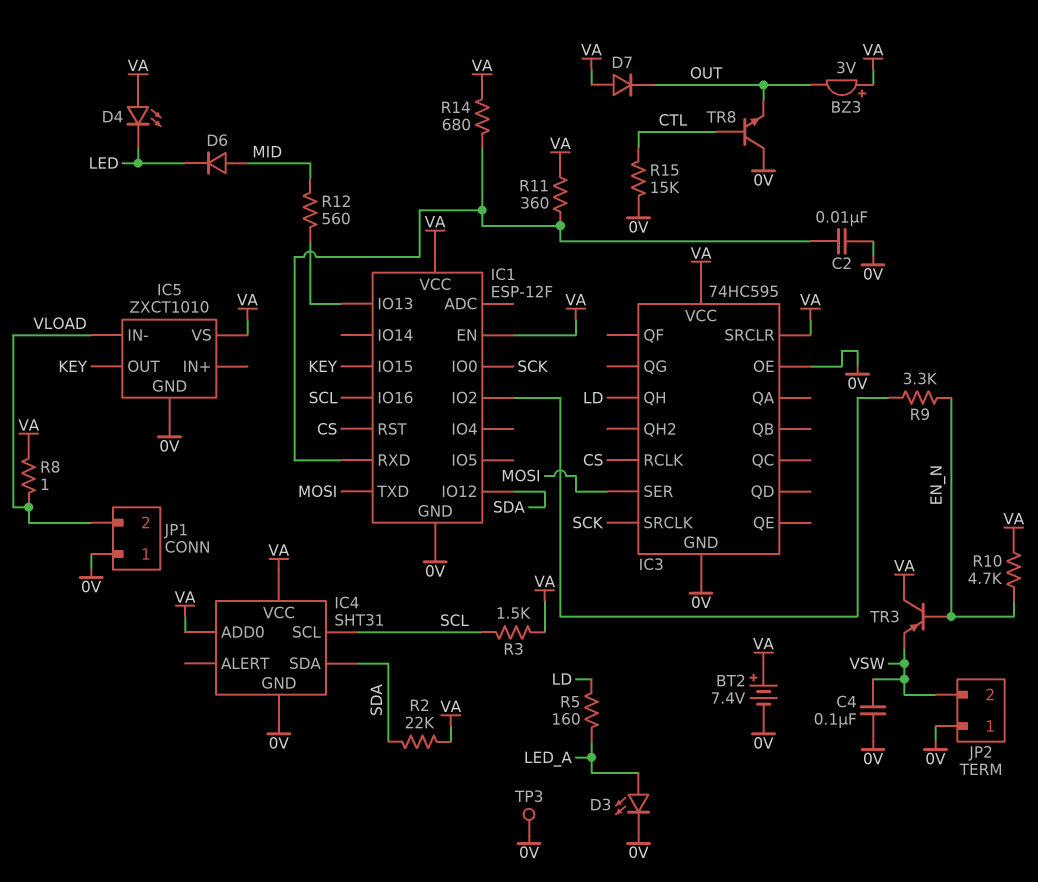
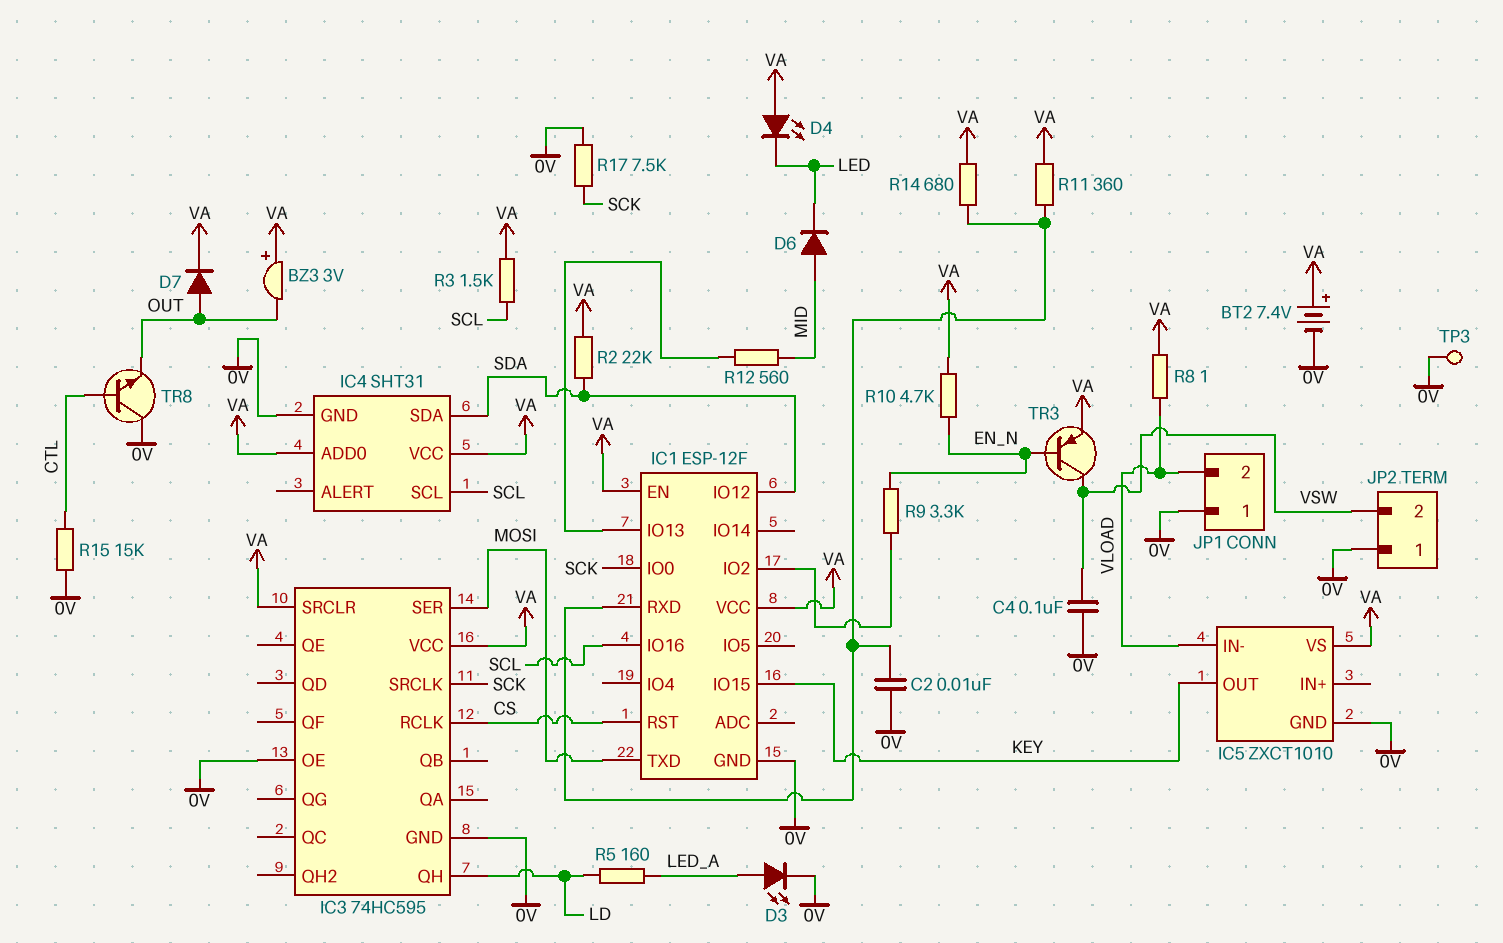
D7: diode (A VA, K OUT) -> diode (A OUT, K VA)
R17: none -> 7.5k (0V, SCK)
TR3: PNP (B EN_N, C VA, E VSW) -> PNP (B EN_N, C VSW, E VA)

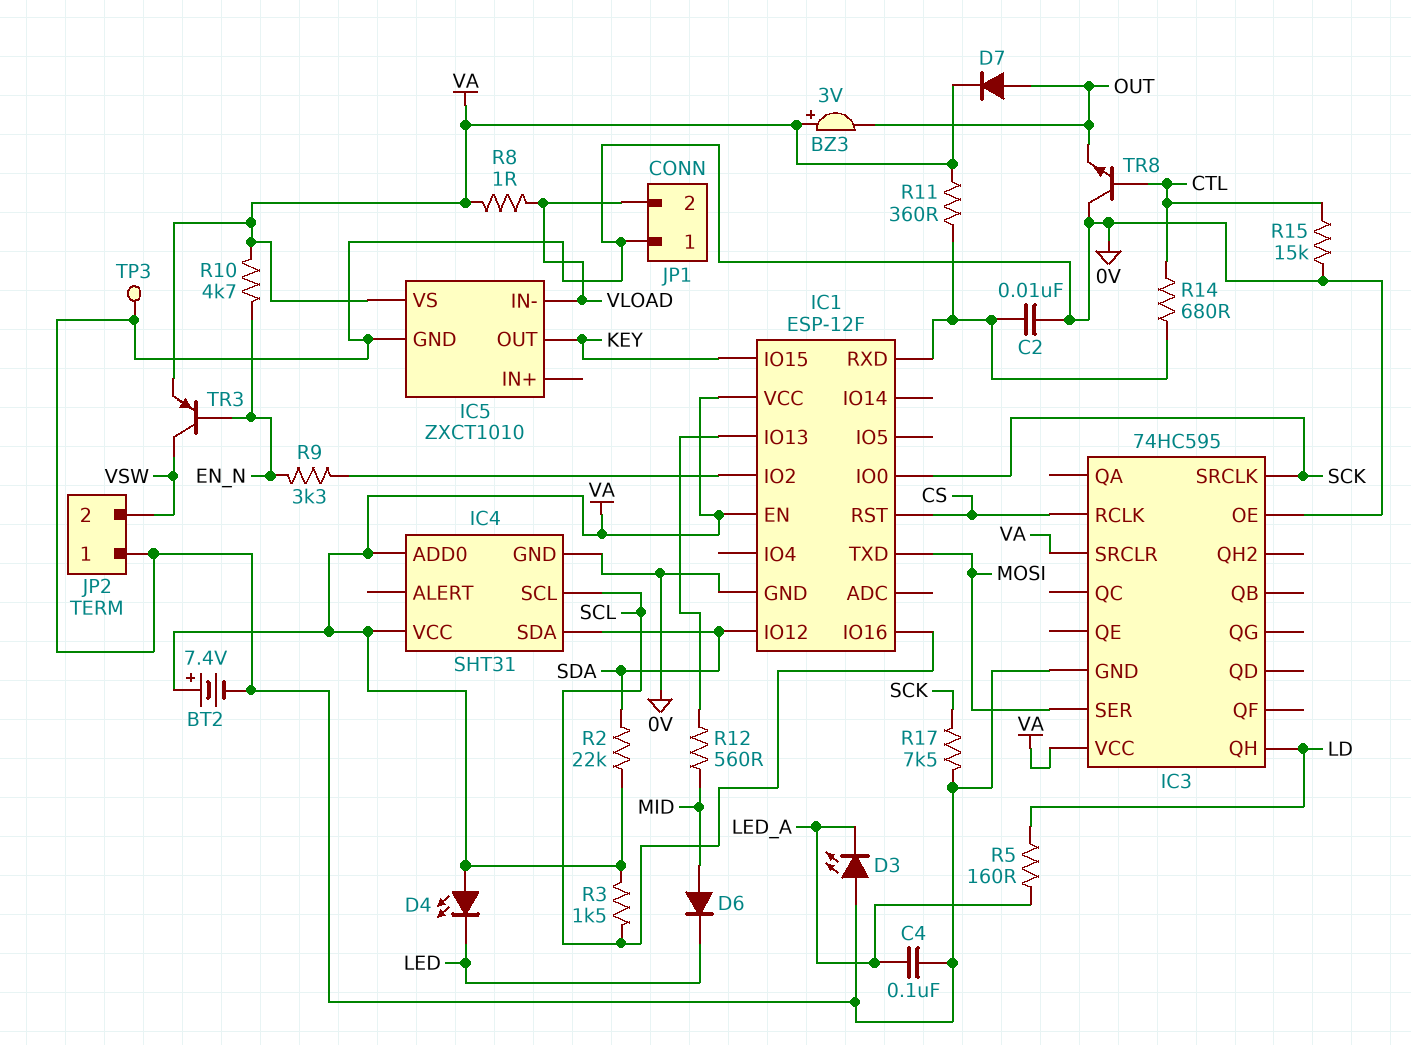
C4: 100nF (0V, VSW) -> 100nF (0V, LED_A)
D3: LED (A LED_A, K 0V) -> LED (A 0V, K LED_A)
R14: 680 (IC1/RXD, VA) -> 680 (CTL, IC1/RXD)

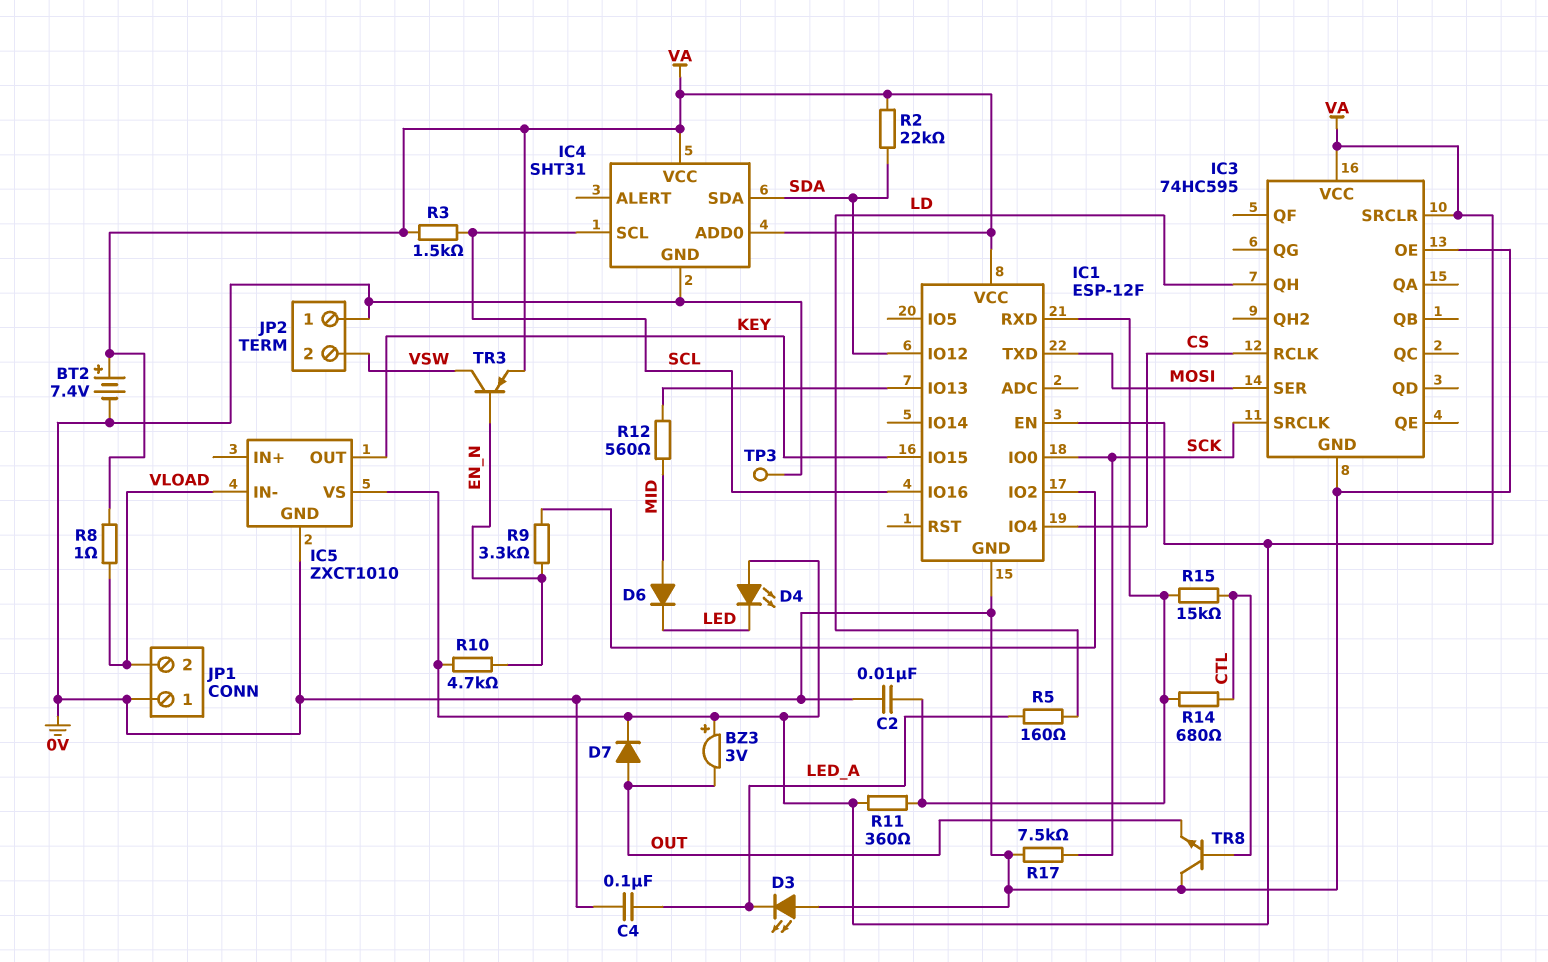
IC1 pin IO4: none -> CS
IC1 pin RST: CS -> none
R15: 15k (0V, CTL) -> 15k (CTL, IC1/RXD)

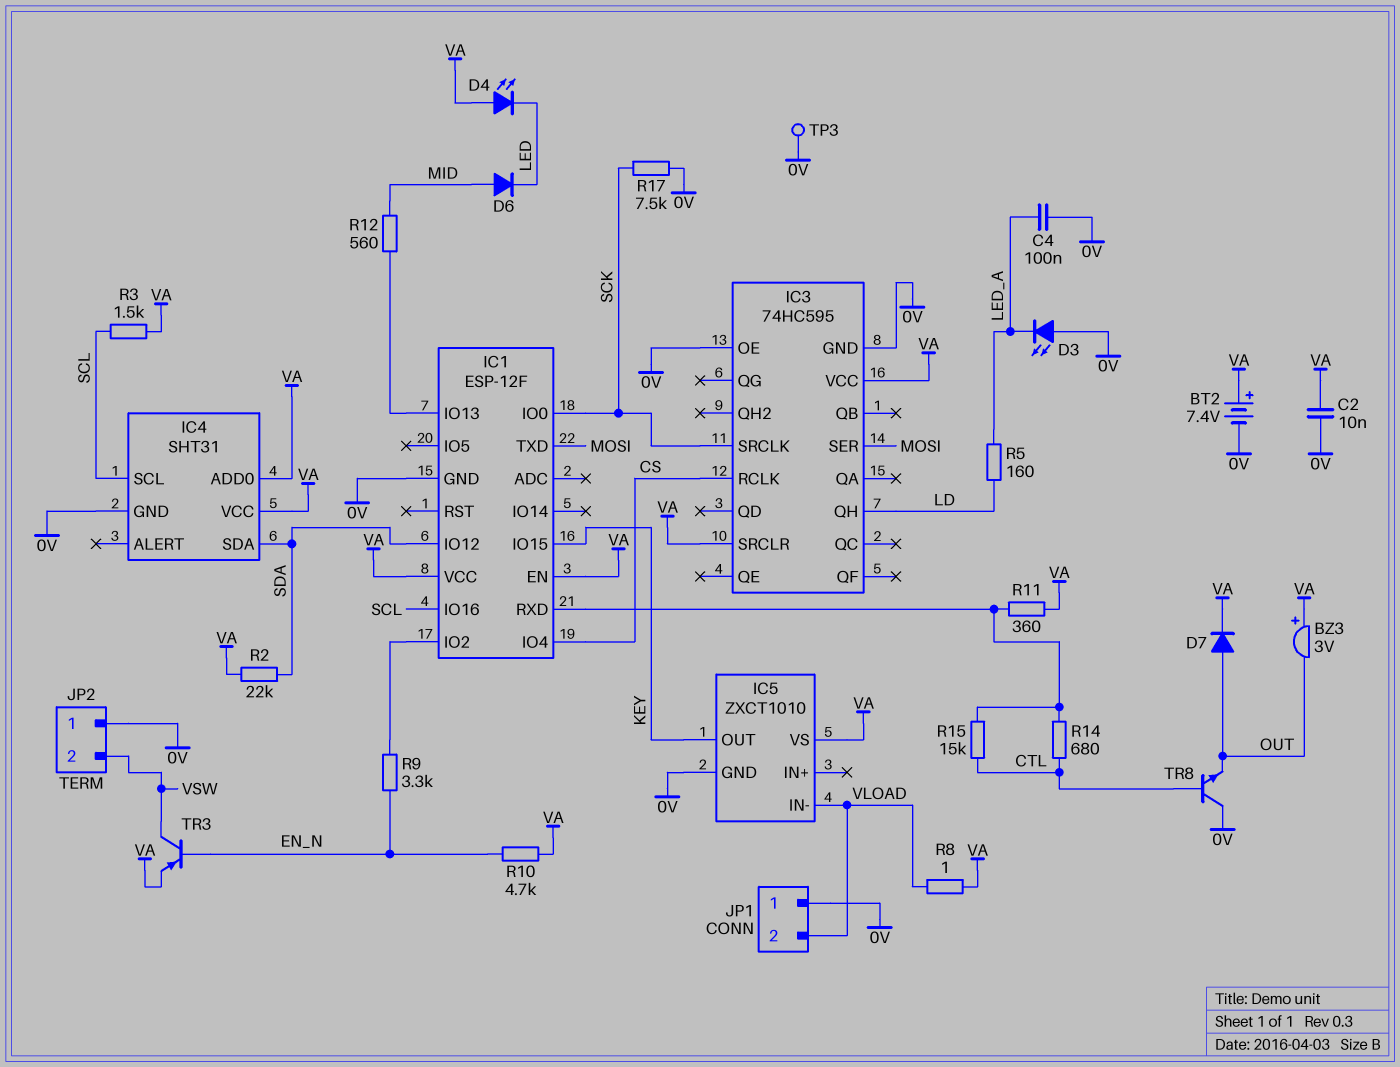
C2: 10nF (0V, IC1/RXD) -> 10nF (0V, VA)

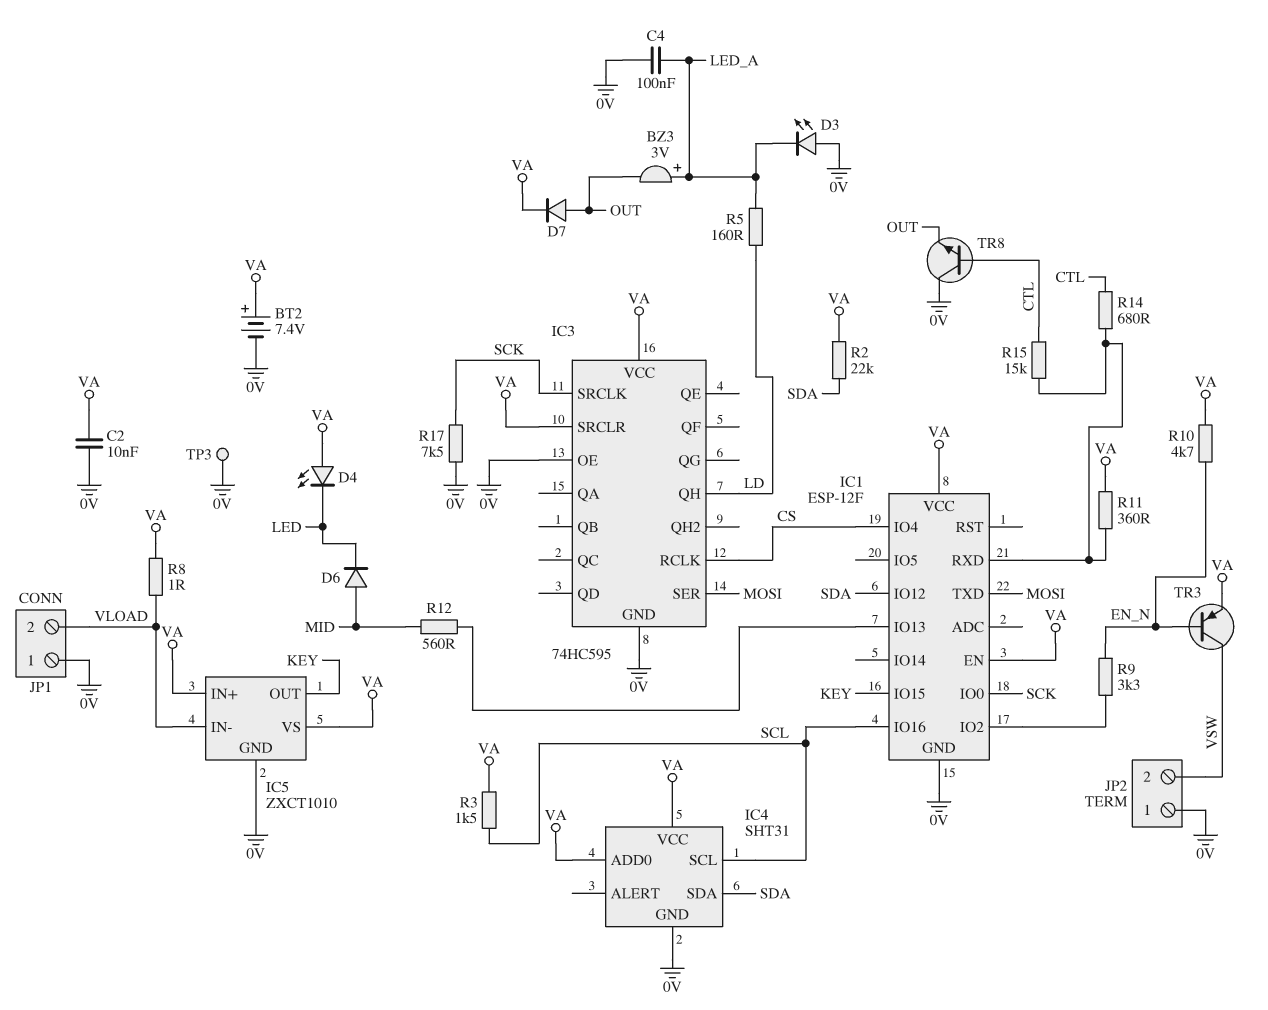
BZ3: buzzer 3V (plus VA, minus OUT) -> buzzer 3V (plus LED_A, minus OUT)
IC5 pin IN+: none -> VA

